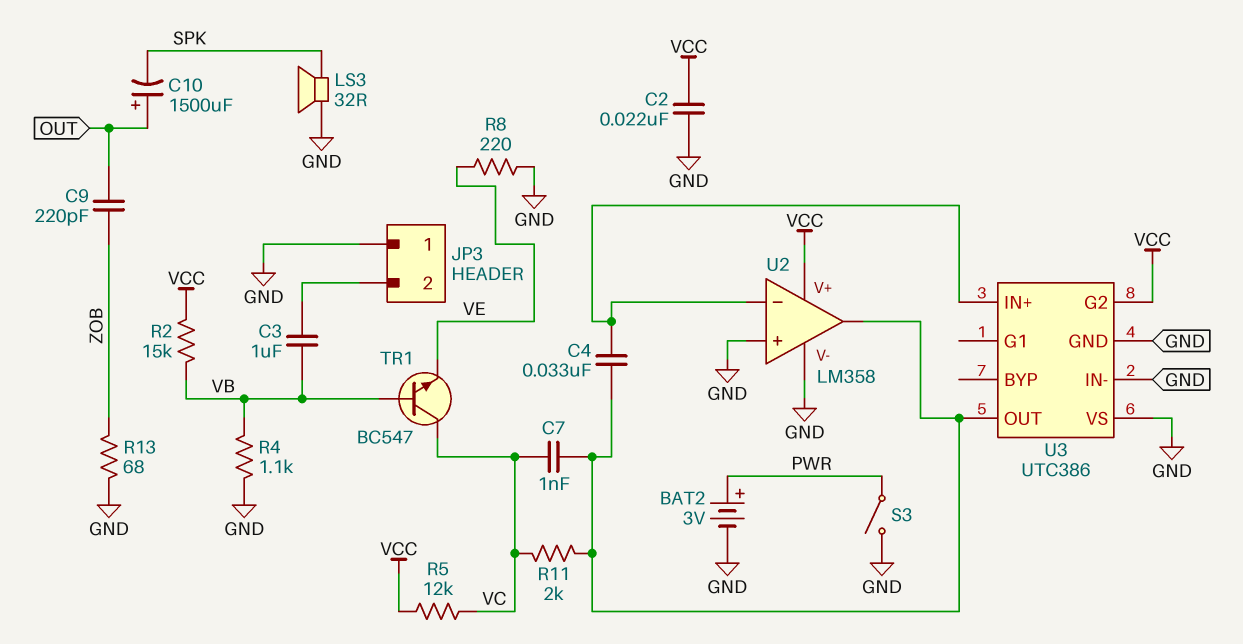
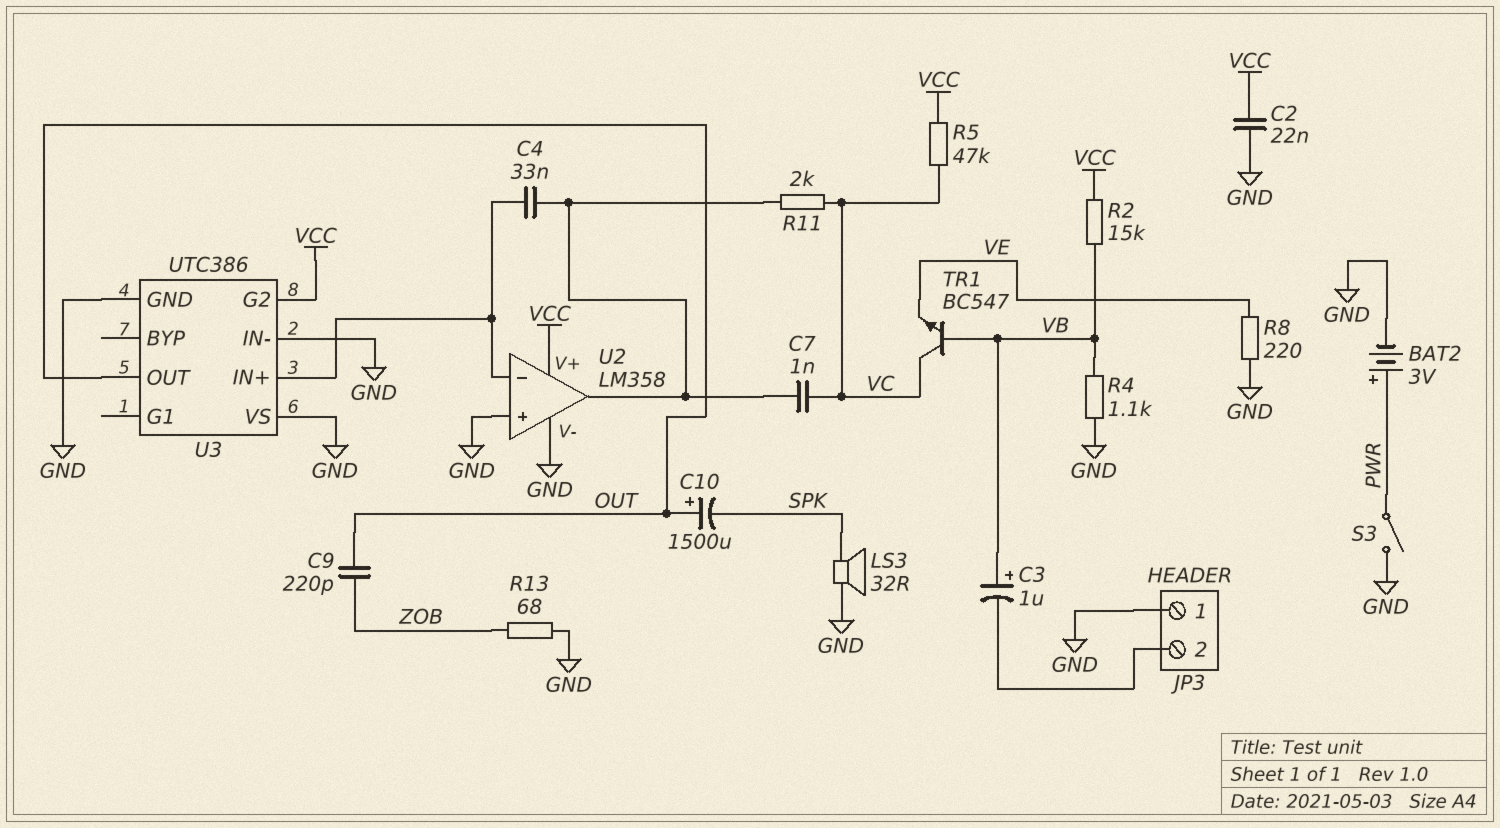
C3: 1uF (JP3/2, VB) -> 1uF (plus VB, minus JP3/2)
R5: 12k (VC, VCC) -> 47k (VC, VCC)
U3 pin OUT: U2/out -> OUT

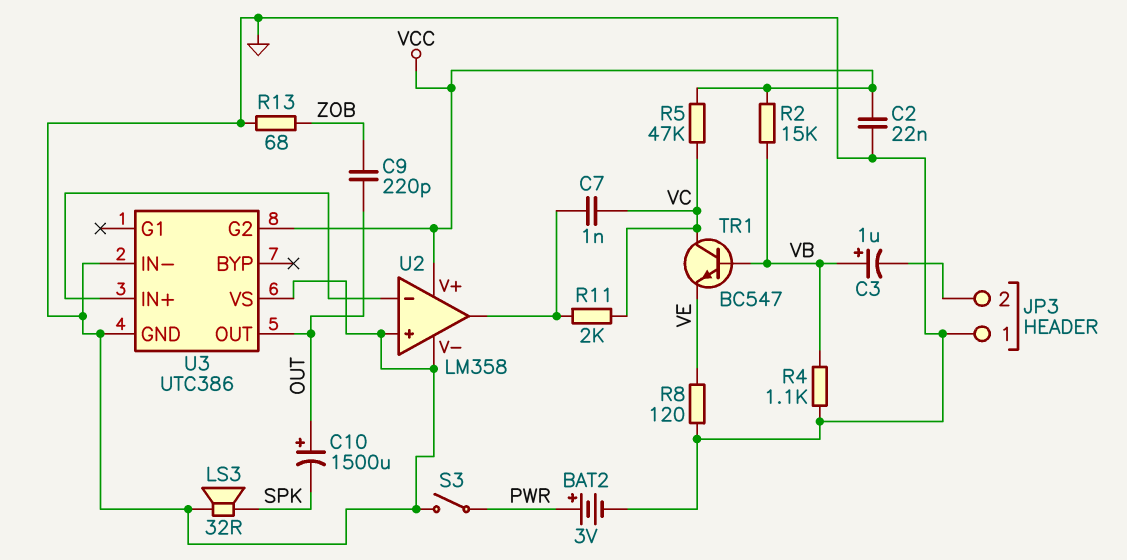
C4: 33nF (U2/in-, U2/out) -> none
R8: 220 (GND, VE) -> 120 (GND, VE)

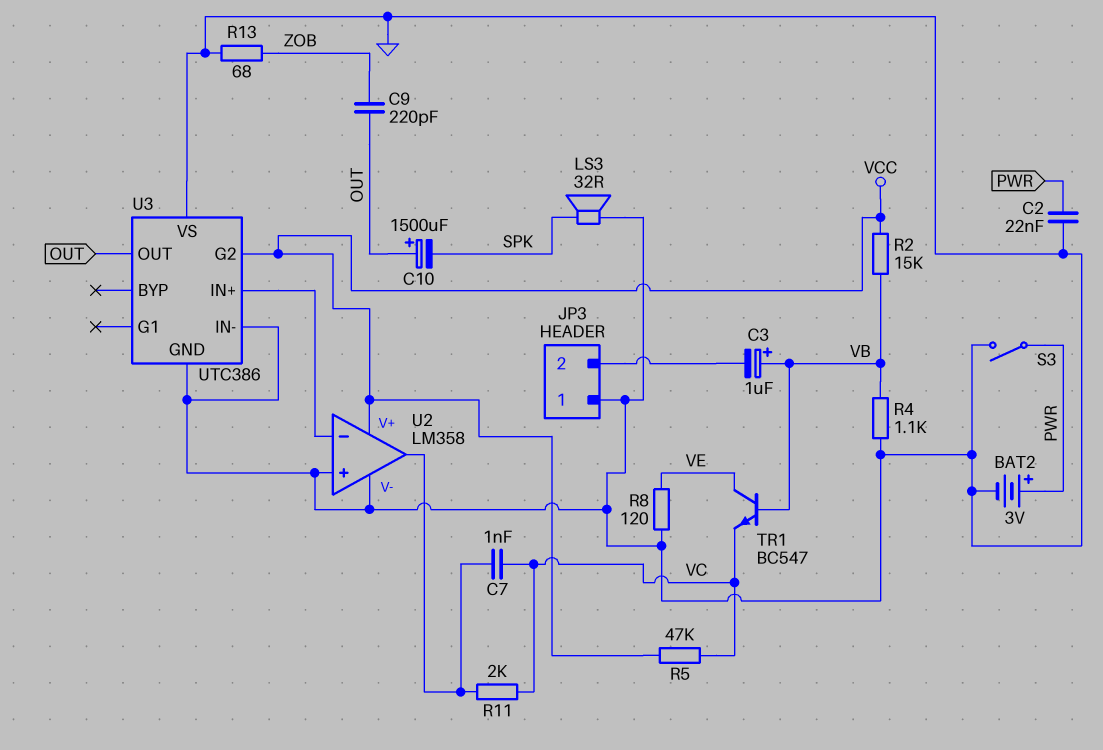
C2: 22nF (GND, VCC) -> 22nF (GND, PWR)
TR1: NPN BC547 (B VB, C VC, E VE) -> NPN BC547 (B VB, C VE, E VC)

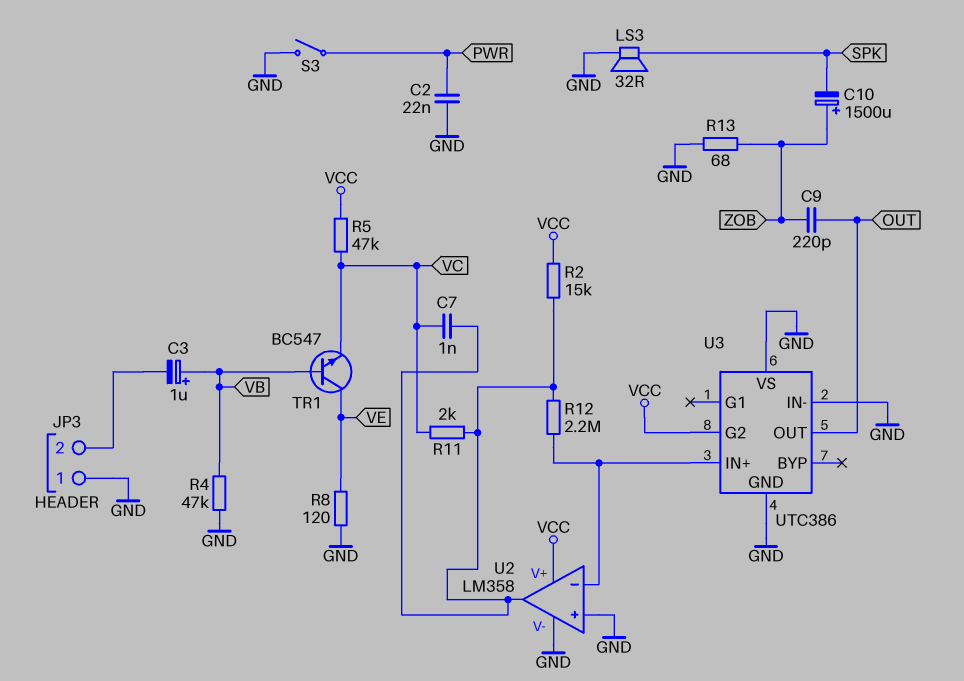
BAT2: 3V (plus PWR, minus GND) -> none
C10: 1500uF (plus OUT, minus SPK) -> 1500uF (plus ZOB, minus SPK)
R2: 15k (VB, VCC) -> 15k (U2/out, VCC)
R4: 1.1k (GND, VB) -> 47k (GND, VB)
R12: none -> 2.2M (U2/in-, U2/out)

